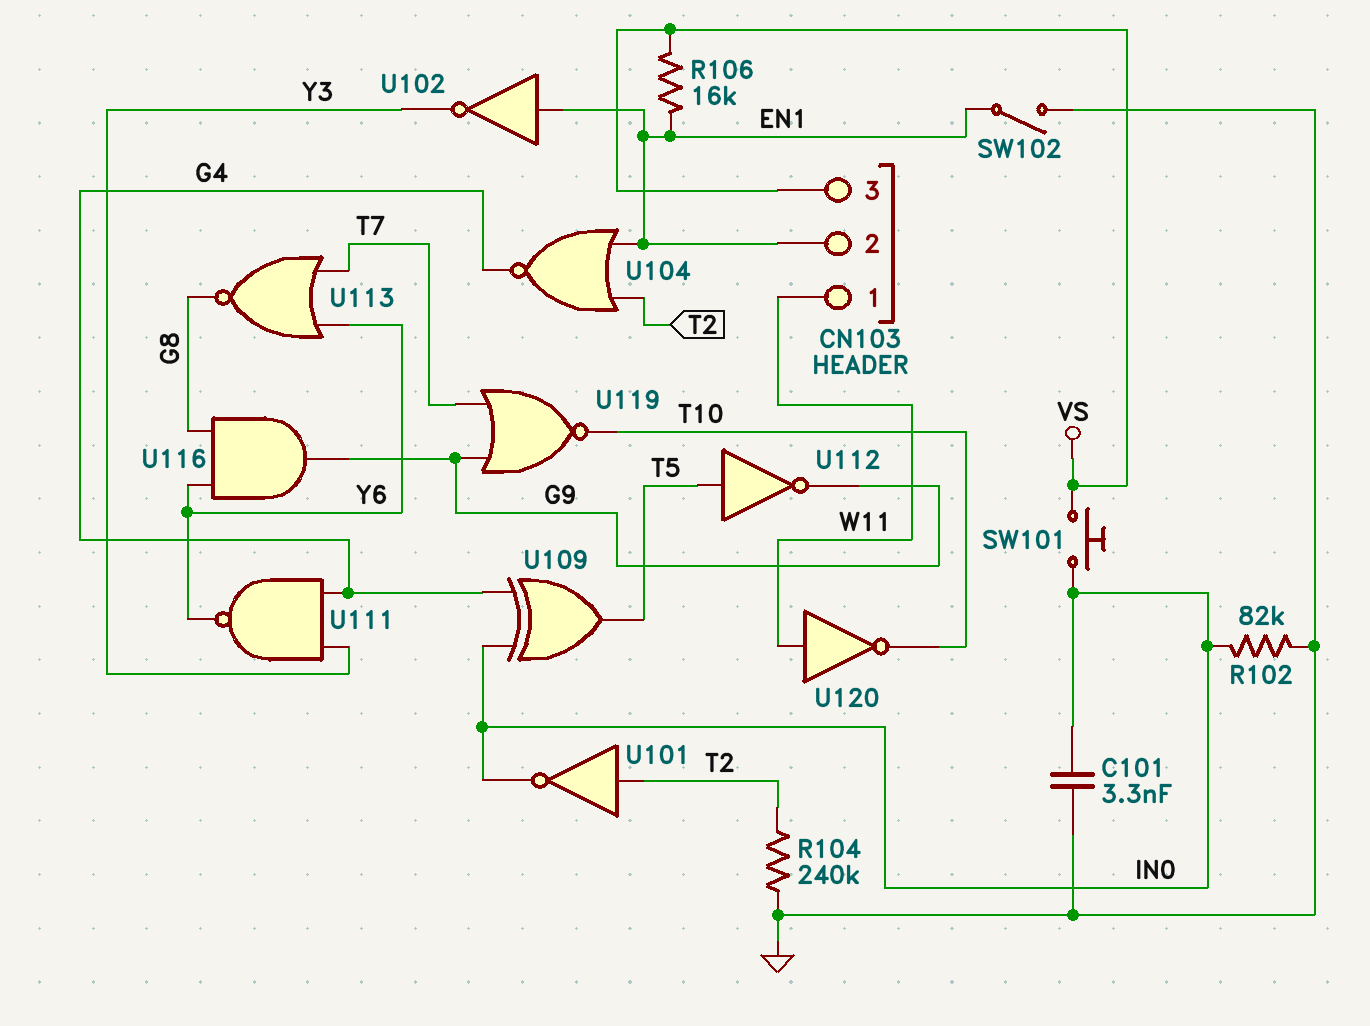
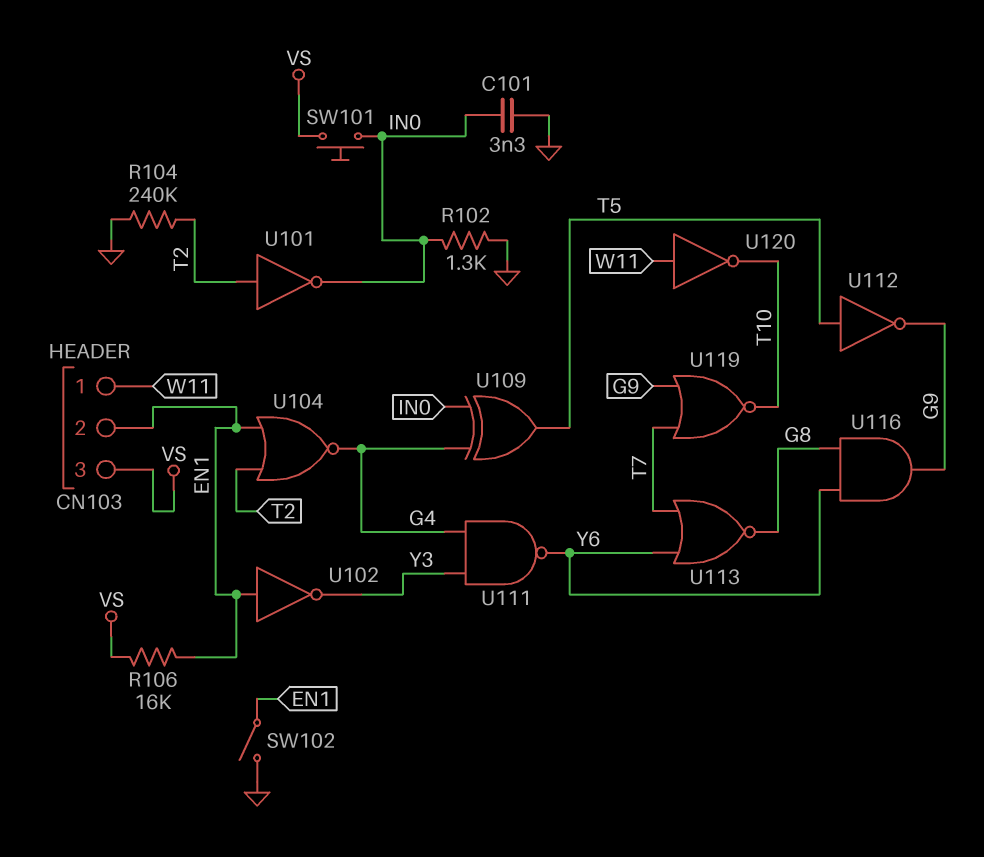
R102: 82k (GND, IN0) -> 1.3k (GND, IN0)

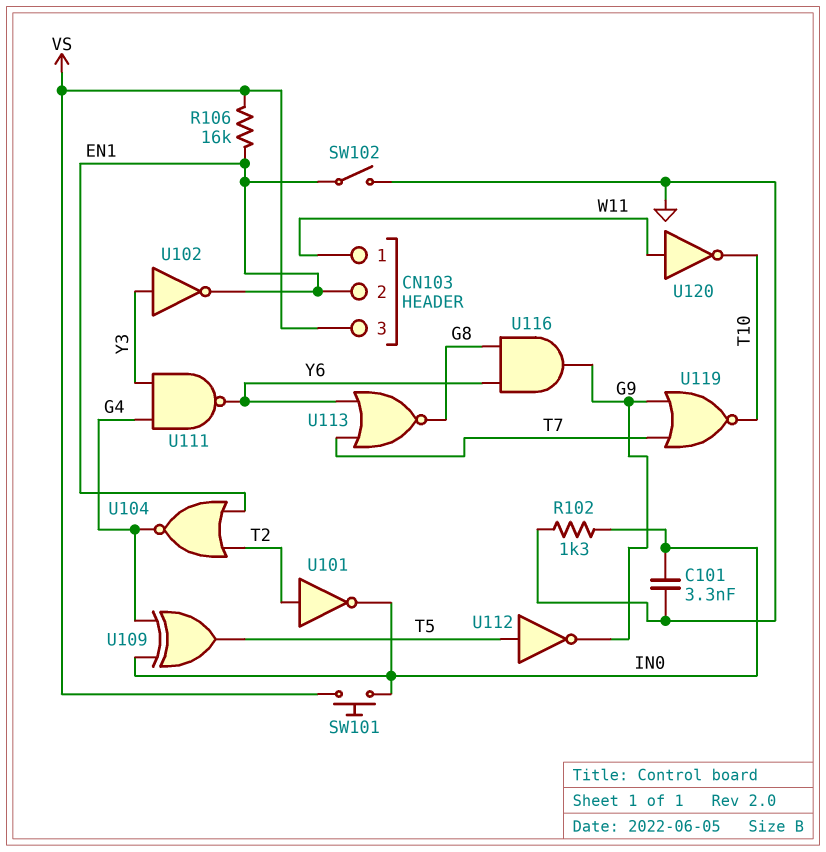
R104: 240k (GND, T2) -> none
U102: NOT (in EN1, out Y3) -> NOT (in Y3, out EN1)

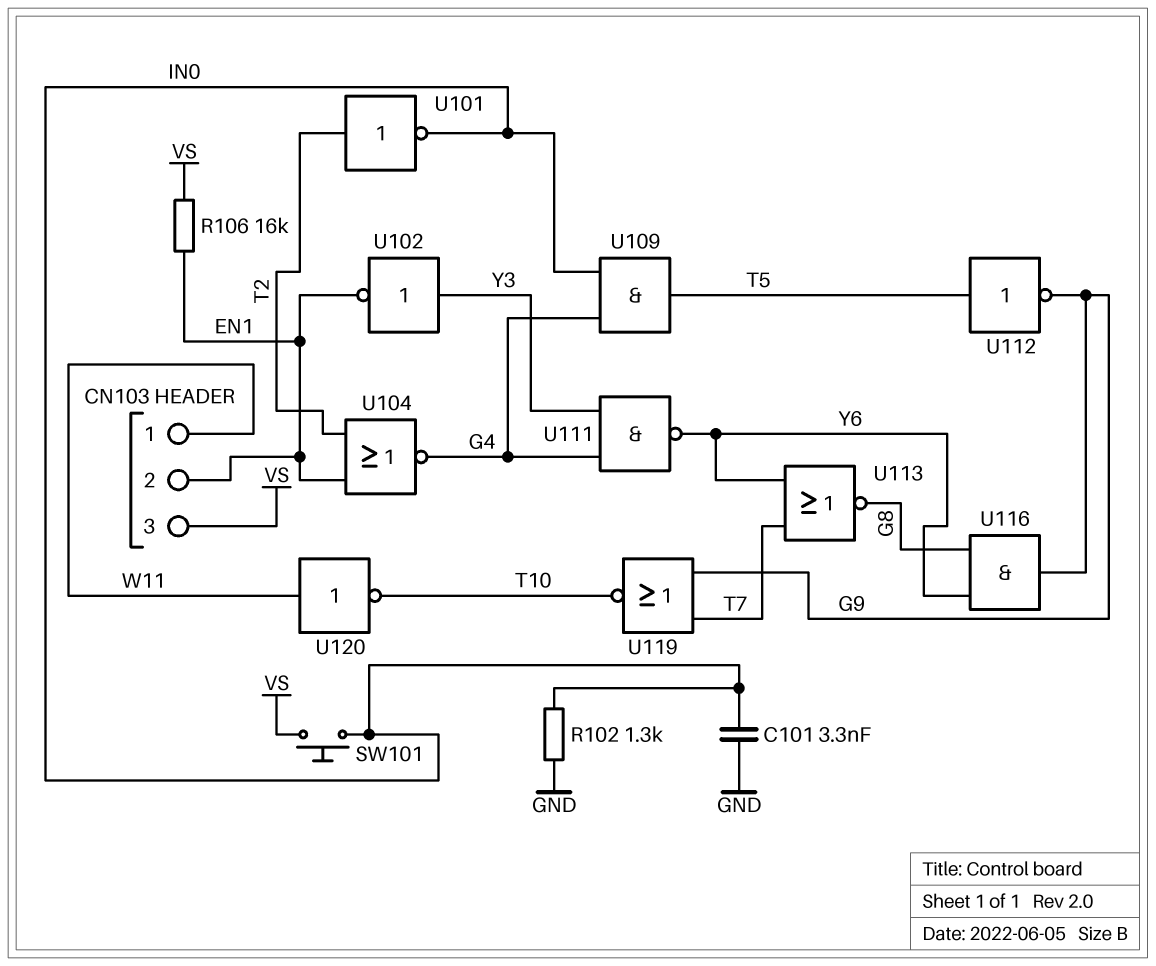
SW102: switch (EN1, GND) -> none
U109: XOR (in G4, in IN0, out T5) -> AND (in G4, in IN0, out T5)

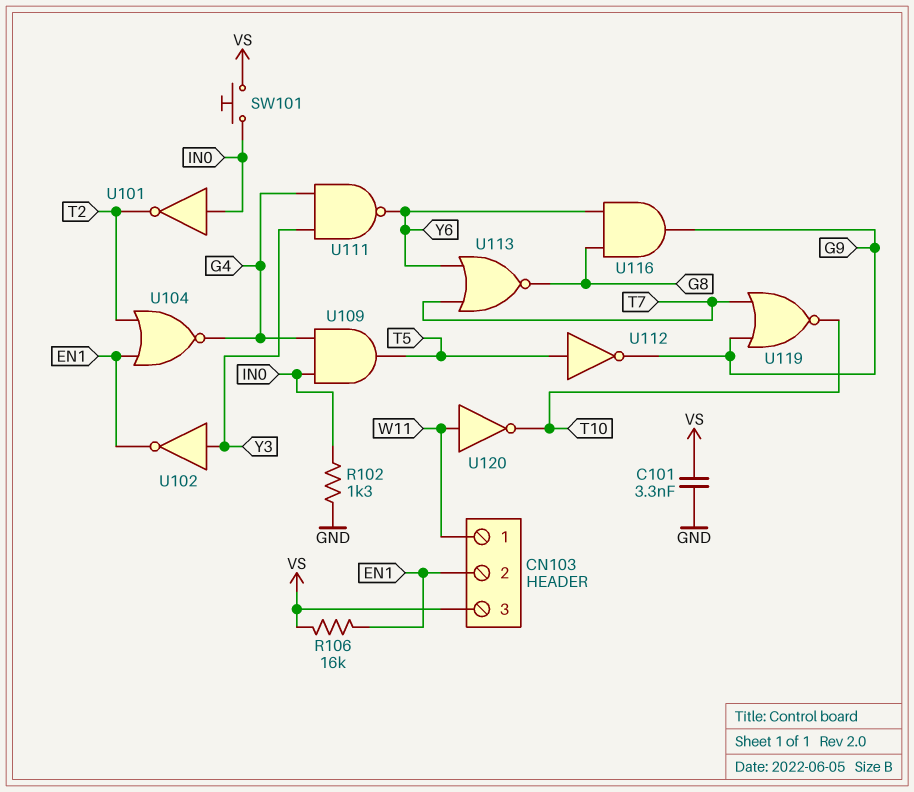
C101: 3.3nF (GND, IN0) -> 3.3nF (GND, VS)
U101: NOT (in T2, out IN0) -> NOT (in IN0, out T2)

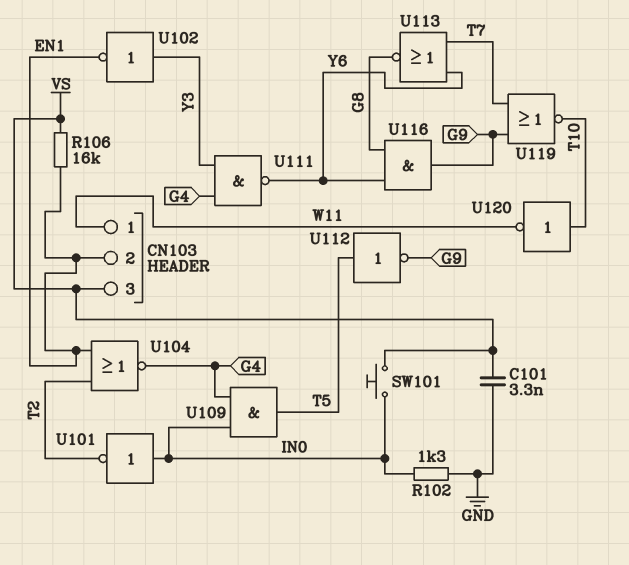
U120: NOT (in W11, out T10) -> NOT (in T10, out W11)

